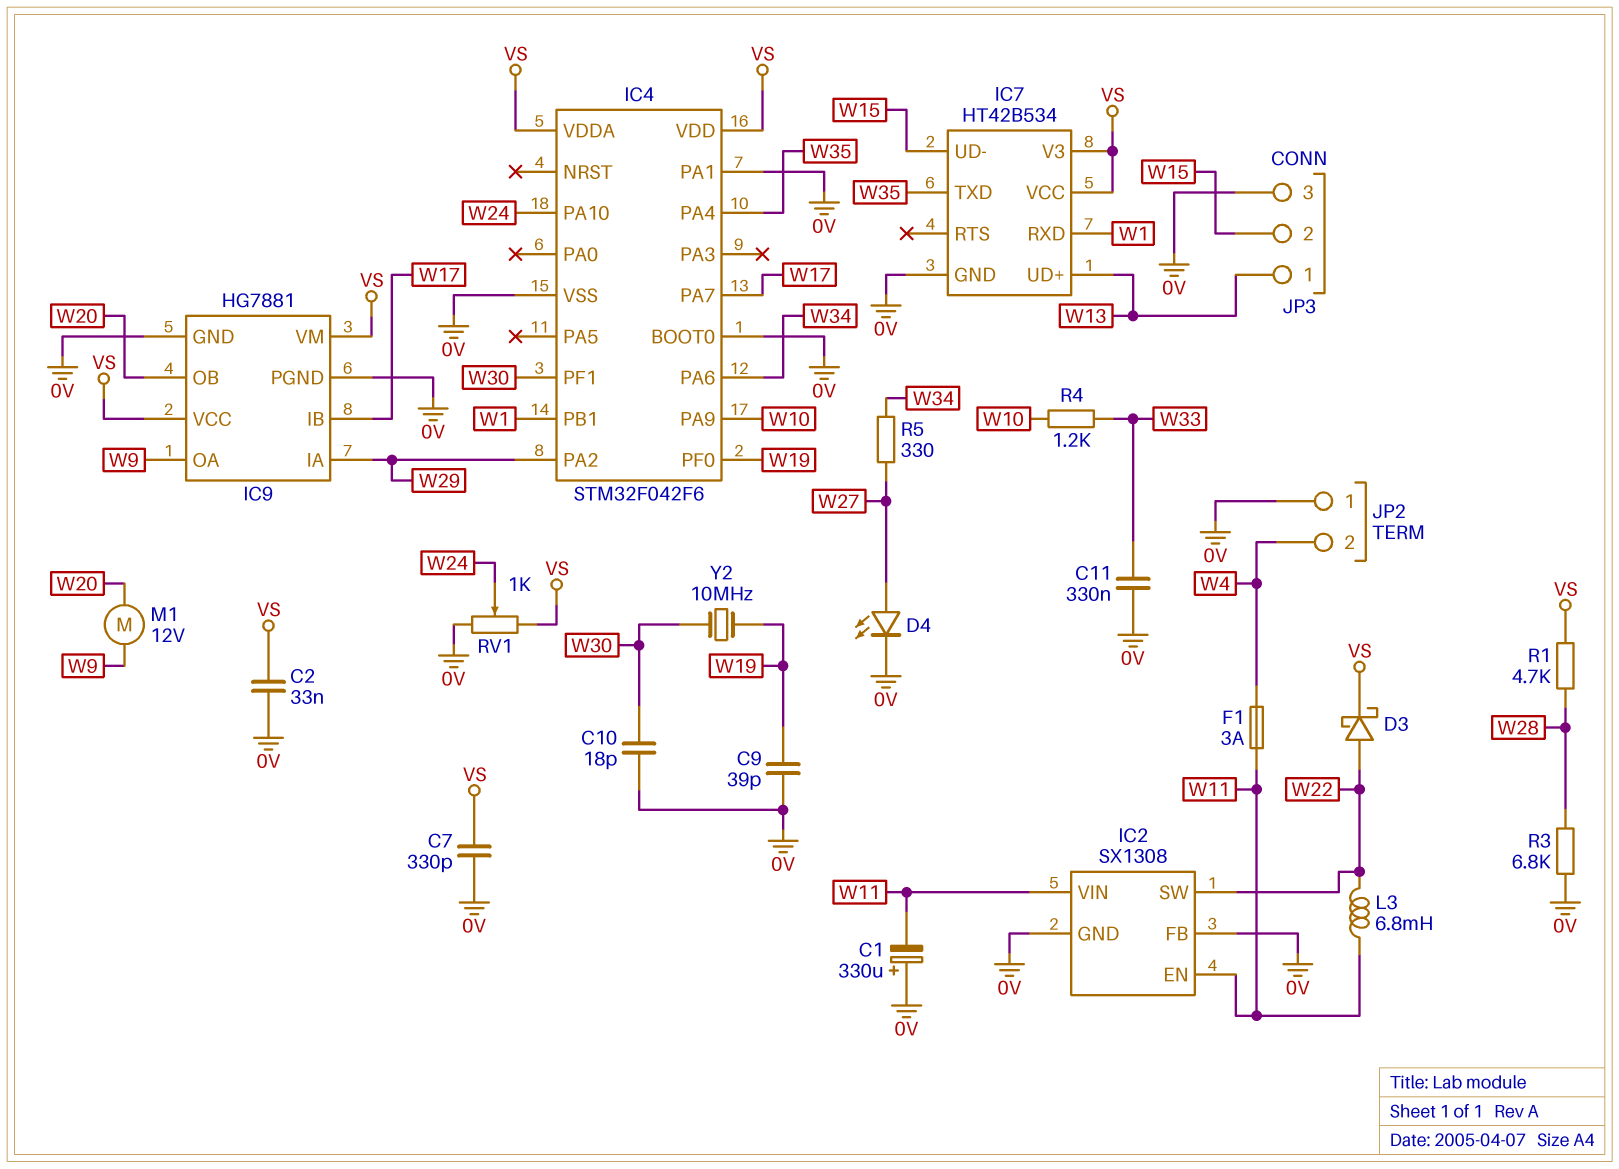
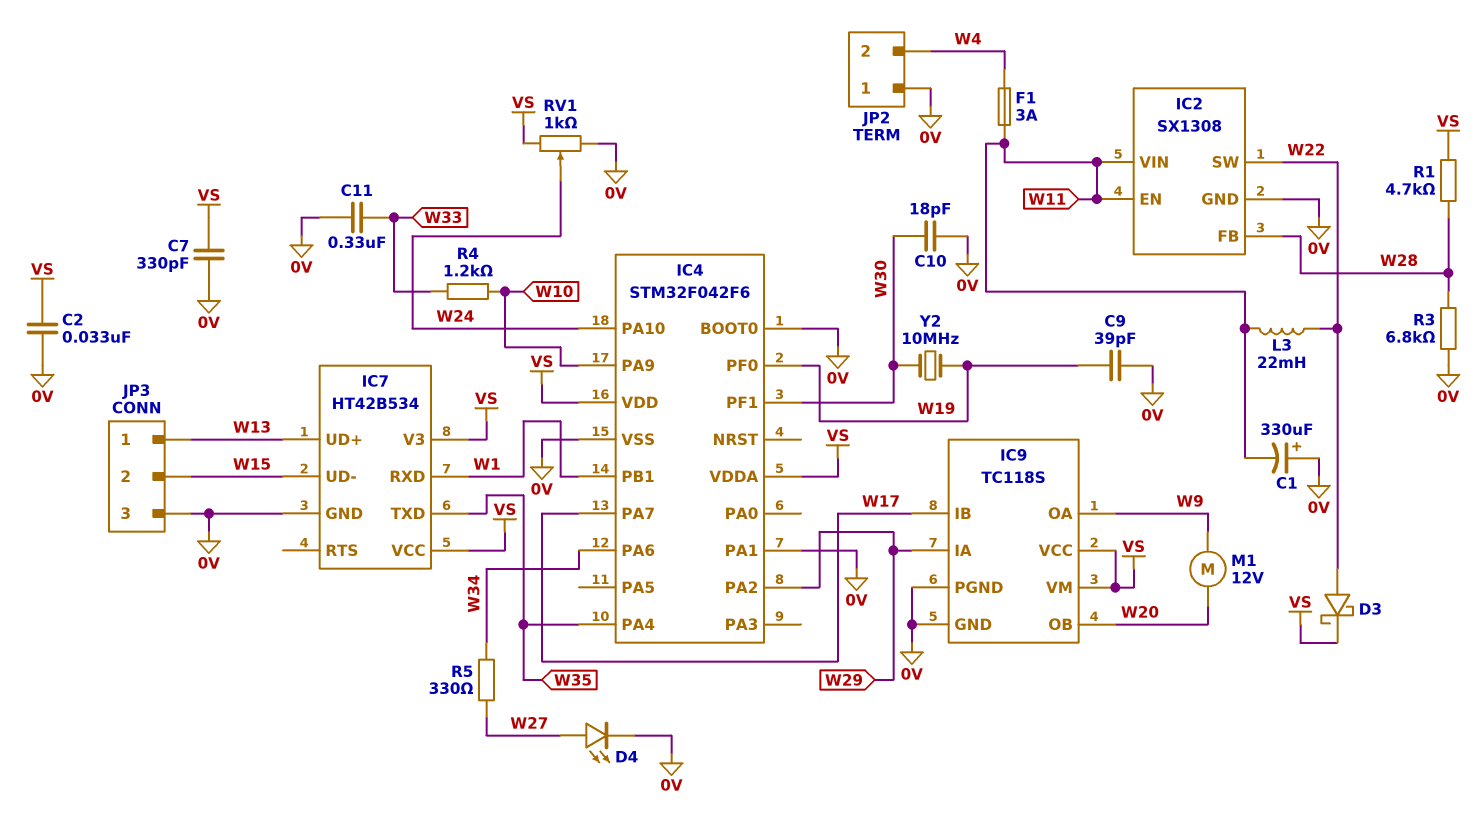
IC2 pin FB: 0V -> W28
IC9: HG7881 -> TC118S
L3: 6.8mH (W11, W22) -> 22mH (W11, W22)

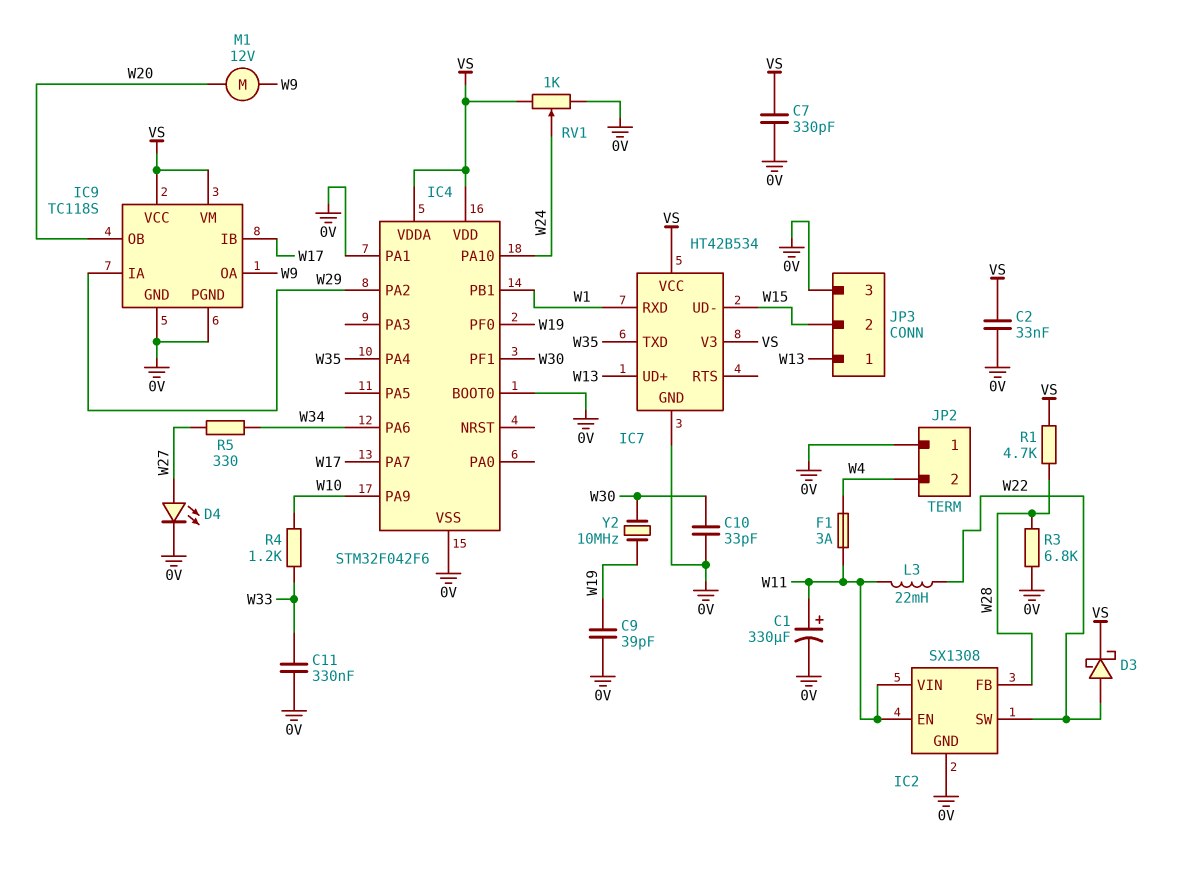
C1: 330uF (plus 0V, minus W11) -> 330uF (plus W11, minus 0V)
C10: 18pF (0V, W30) -> 33pF (0V, W30)

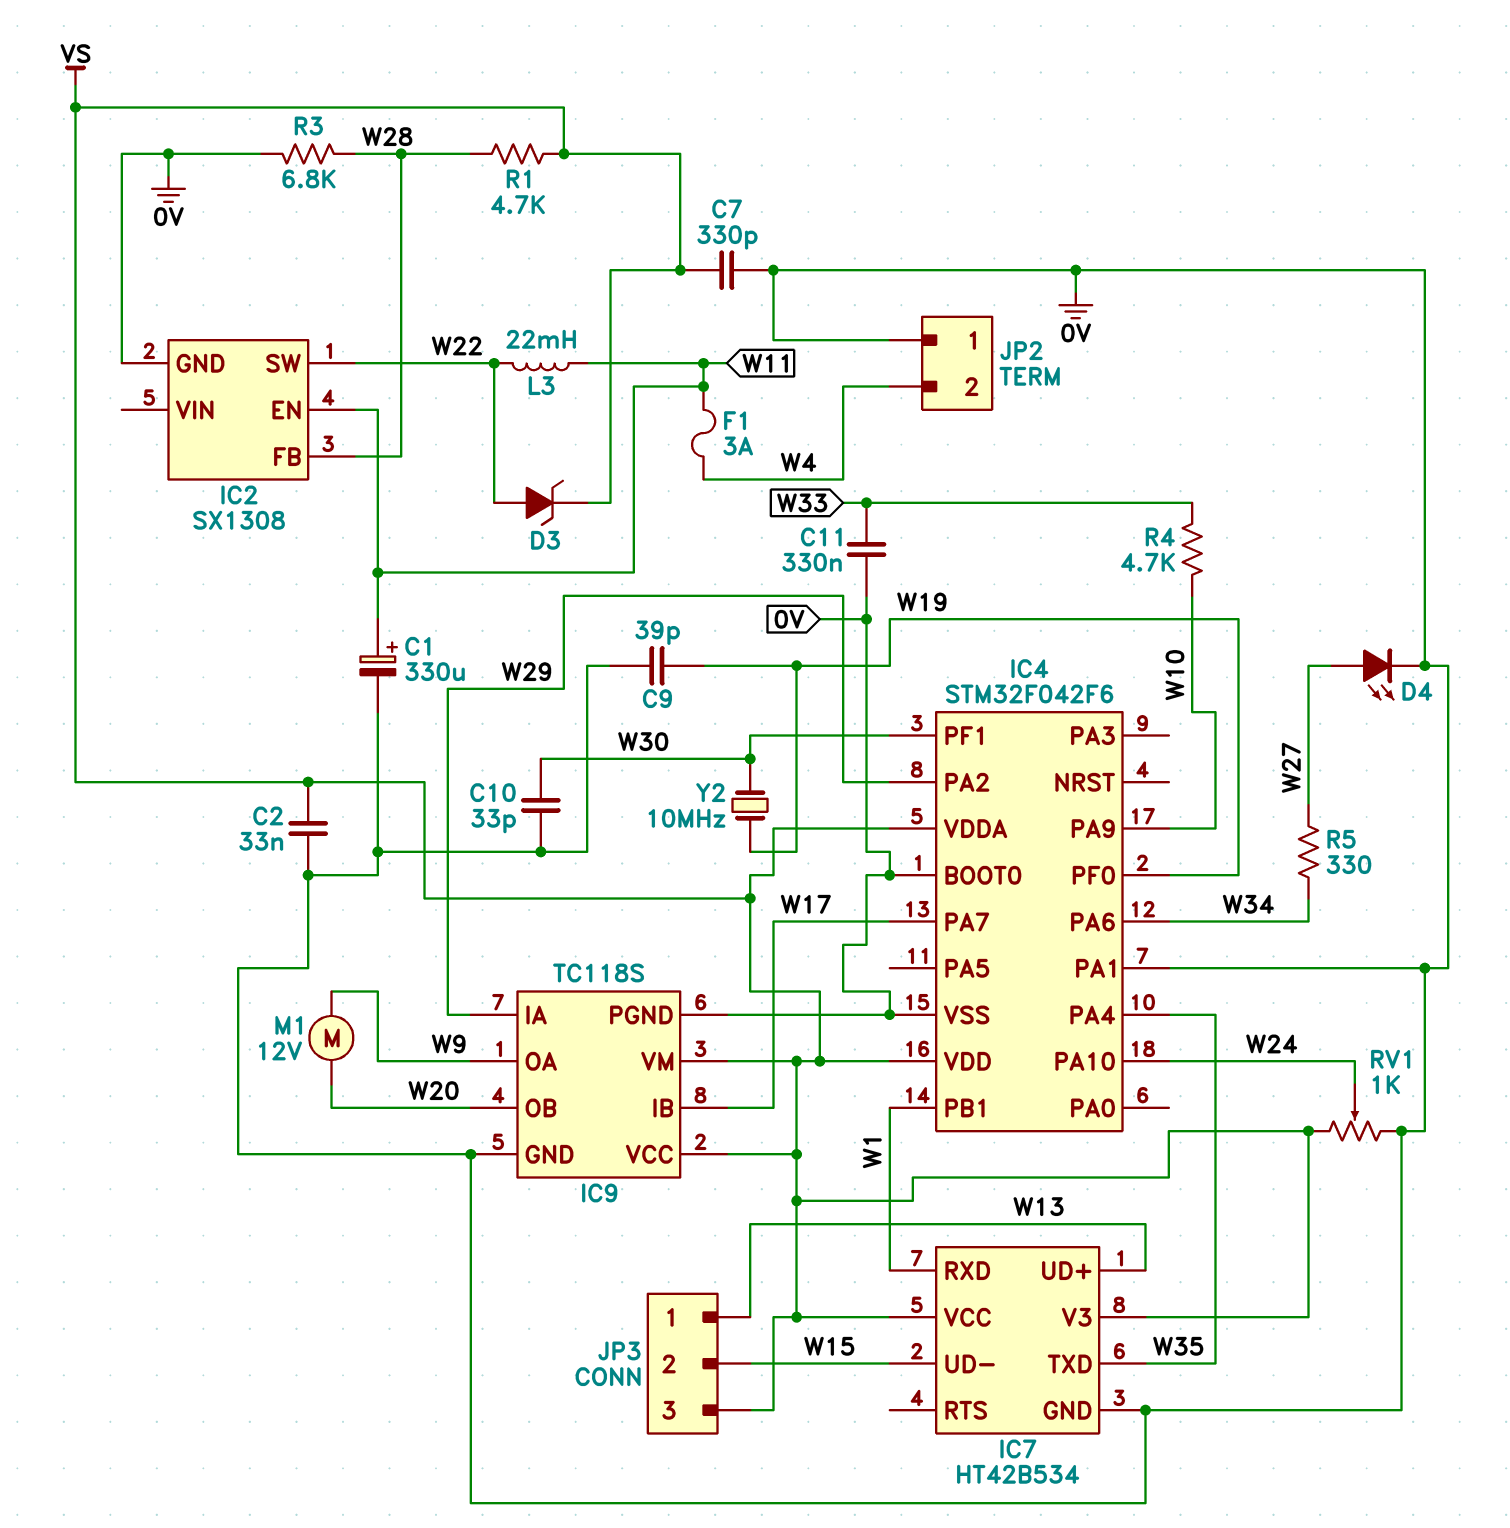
D3: schottky (A W22, K VS) -> zener (A W22, K VS)
IC2 pin VIN: W11 -> none
JP3 pin 3: 0V -> VS
R4: 1.2k (W10, W33) -> 4.7k (W10, W33)

